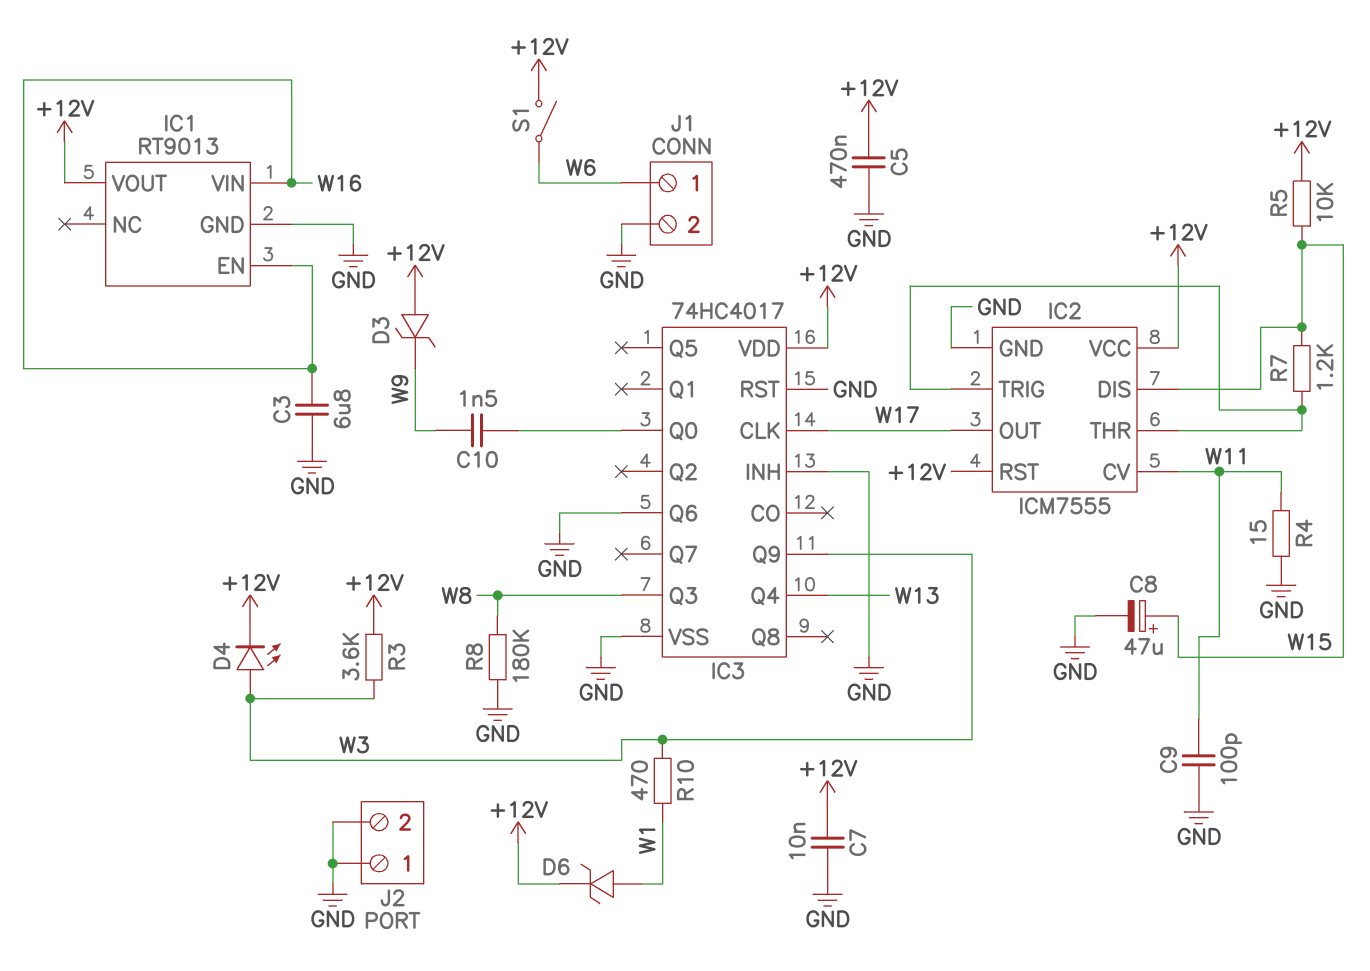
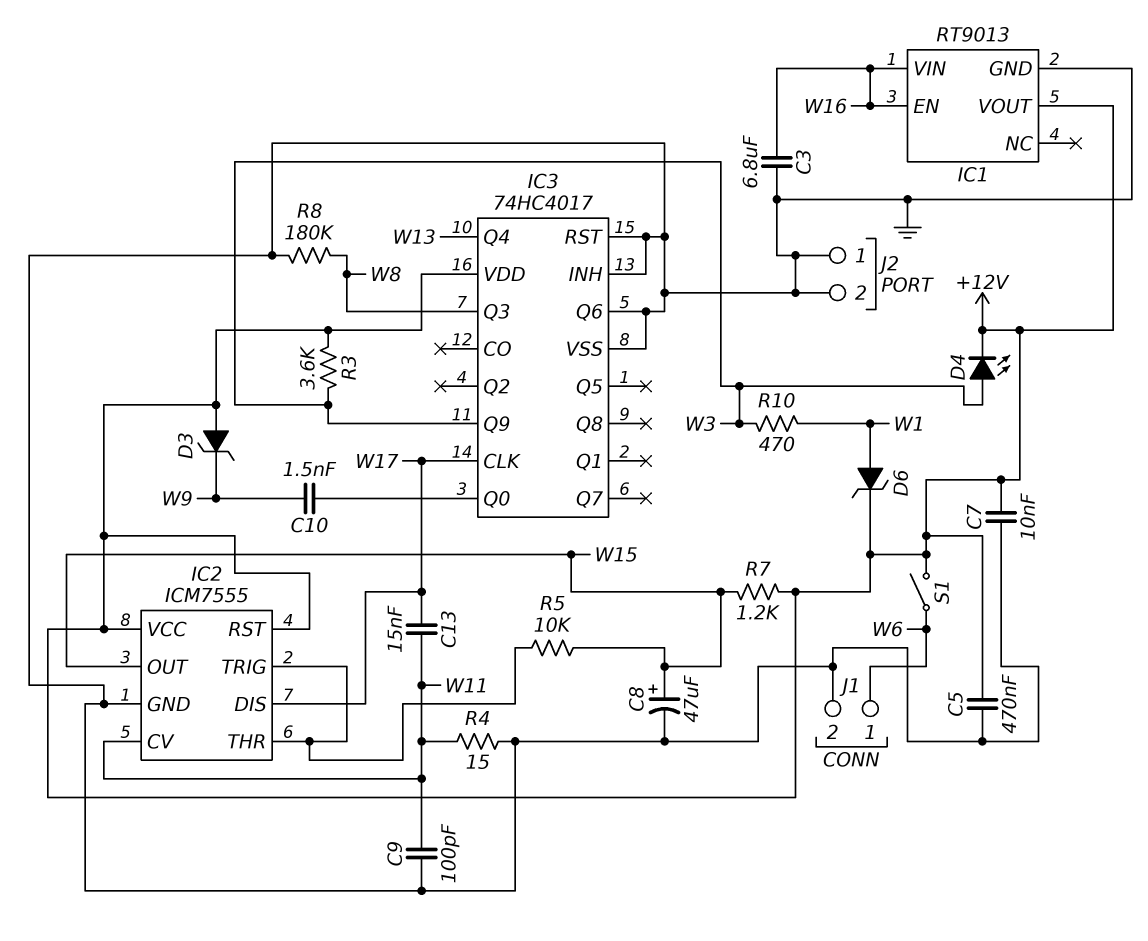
C13: none -> 15nF (W11, W17)
IC2 pin DIS: W15 -> W17
IC2 pin OUT: W17 -> W15
R5: 10k (+12V, W15) -> 10k (IC2/THR, W15)
R7: 1.2k (IC2/THR, W15) -> 1.2k (+12V, W15)

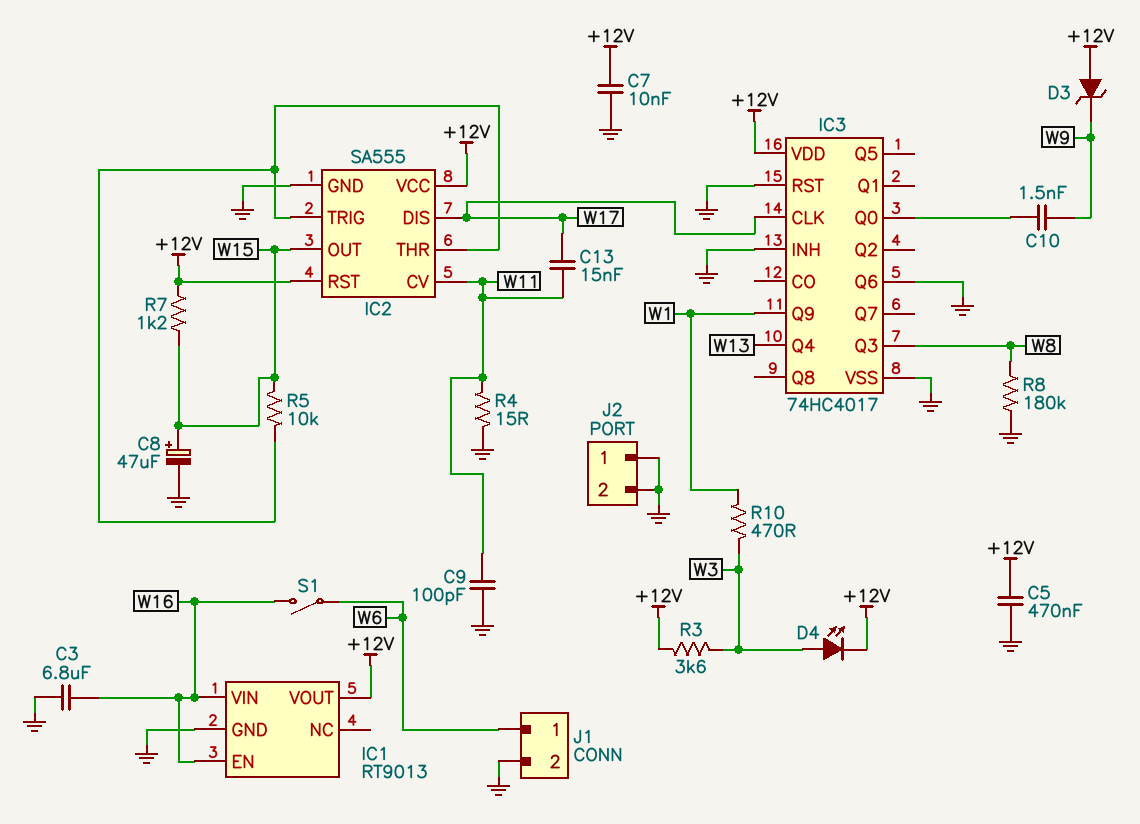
D6: zener (A W1, K +12V) -> none
IC2: ICM7555 -> SA555
IC3 pin Q9: W3 -> W1
S1: switch (+12V, W6) -> switch (W6, W16)

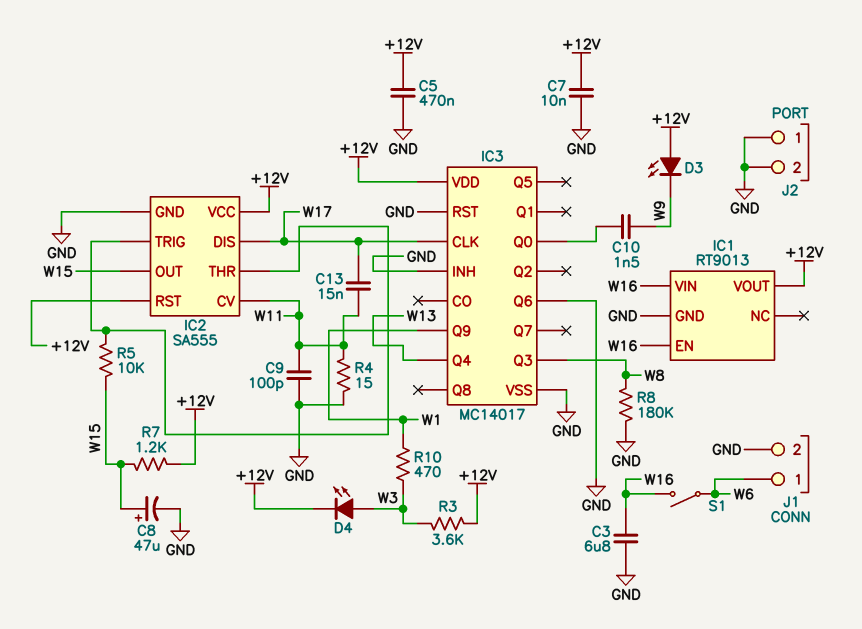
D3: zener (A +12V, K W9) -> LED (A +12V, K W9)
IC3: 74HC4017 -> MC14017

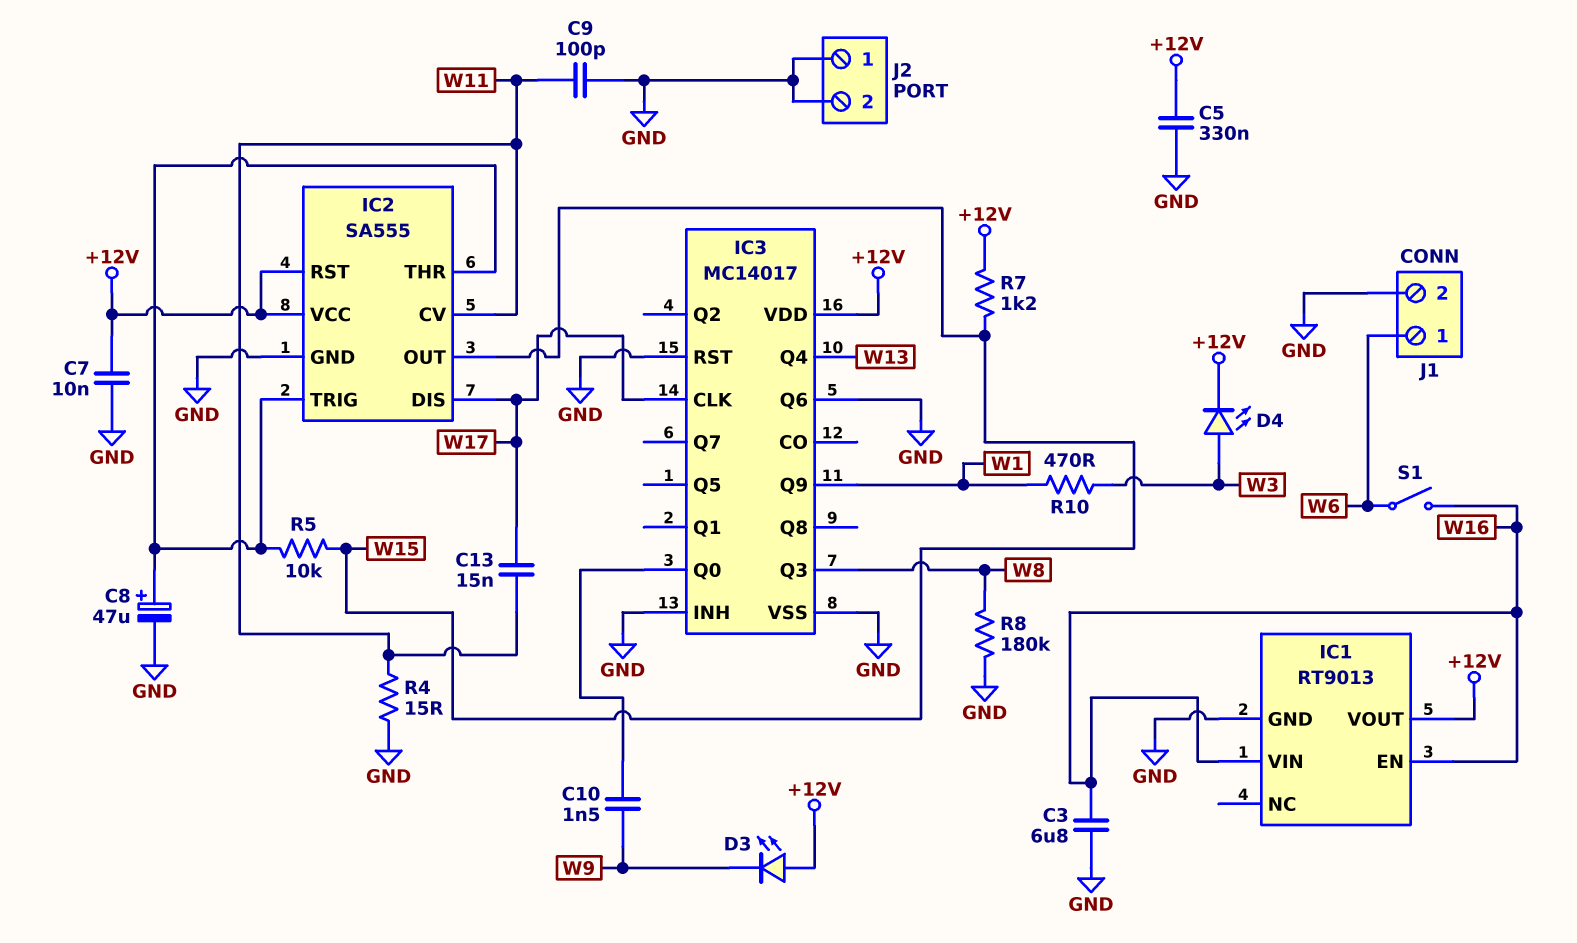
C5: 470nF (+12V, GND) -> 330nF (+12V, GND)
C8: 47uF (plus W15, minus GND) -> 47uF (plus IC2/THR, minus GND)
R3: 3.6k (+12V, W3) -> none

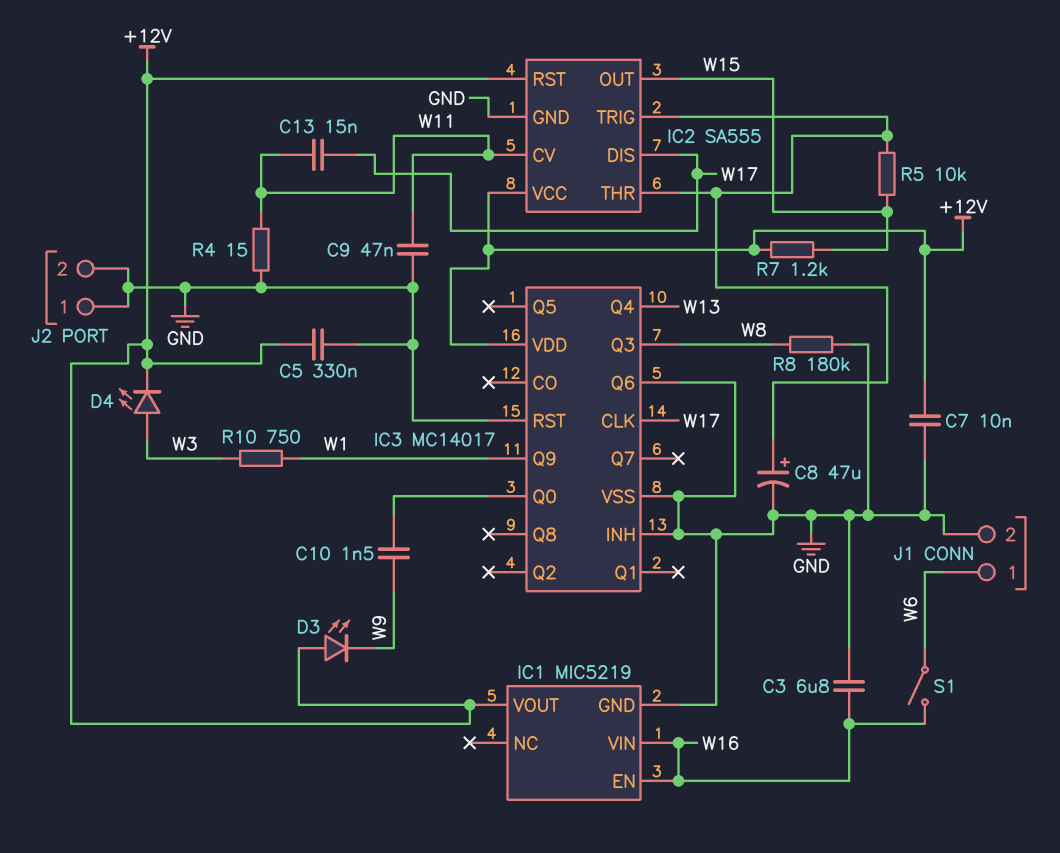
C9: 100pF (GND, W11) -> 47nF (GND, W11)
IC1: RT9013 -> MIC5219
R10: 470 (W1, W3) -> 750 (W1, W3)

